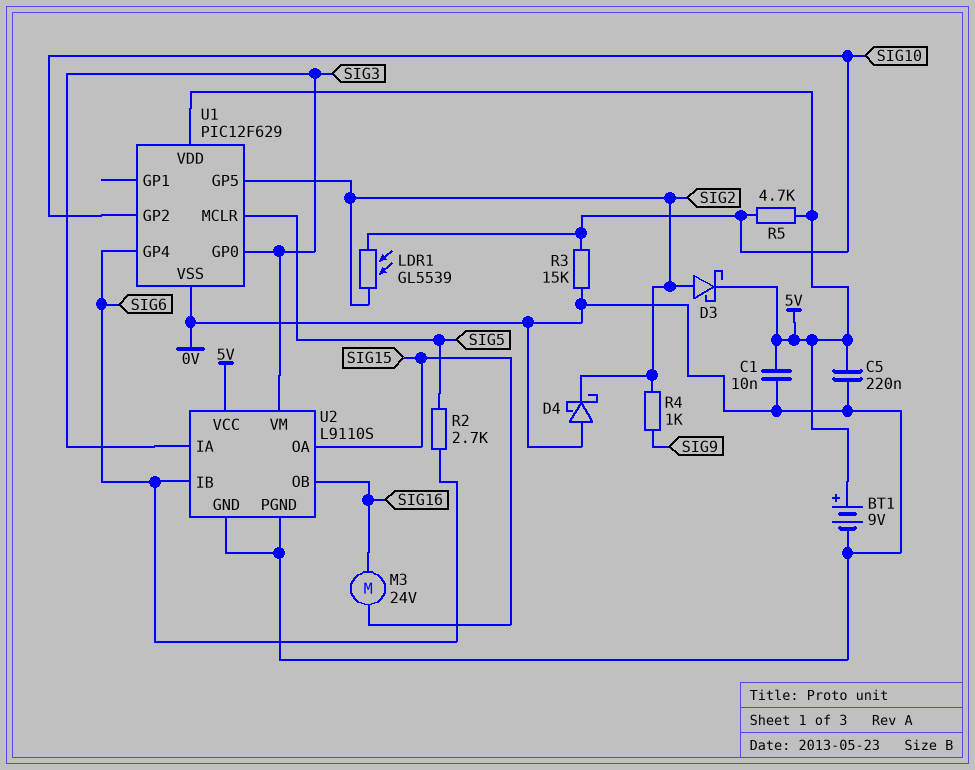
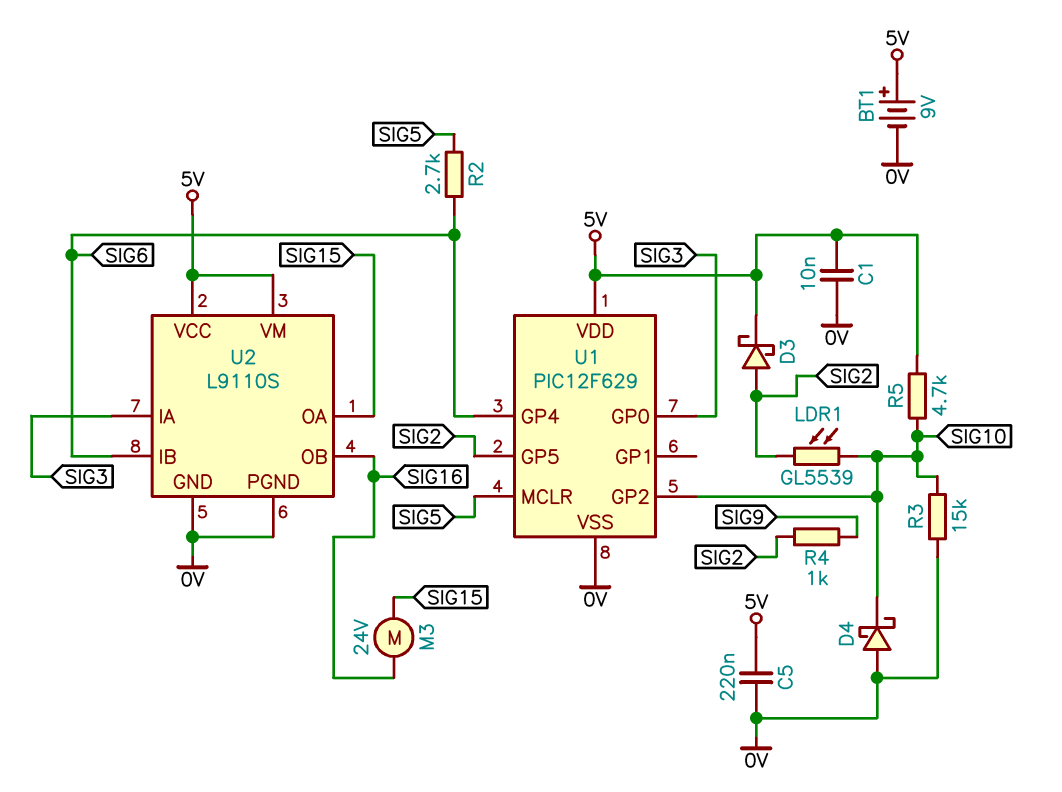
D4: schottky (A 0V, K SIG2) -> schottky (A 0V, K SIG10)
U2 pin VM: SIG3 -> 5V

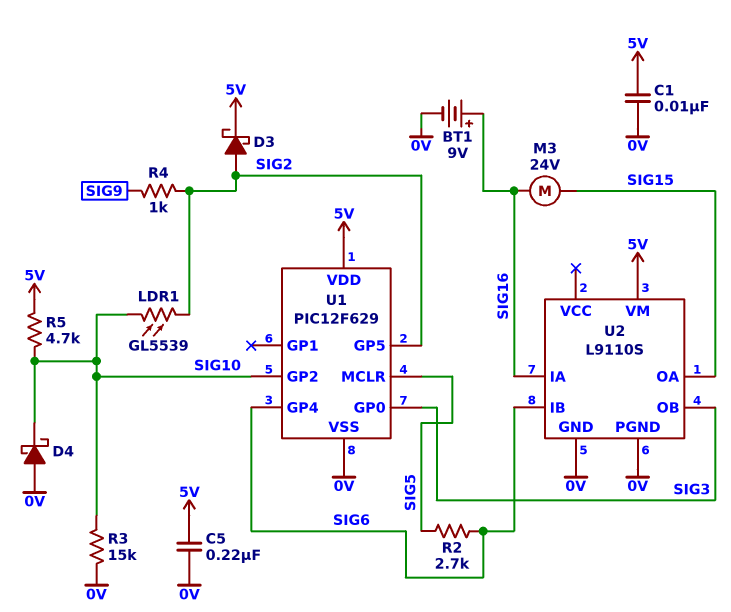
BT1: 9V (plus 5V, minus 0V) -> 9V (plus SIG16, minus 0V)
U2 pin IA: SIG3 -> SIG16
U2 pin OB: SIG16 -> SIG3
U2 pin VCC: 5V -> none

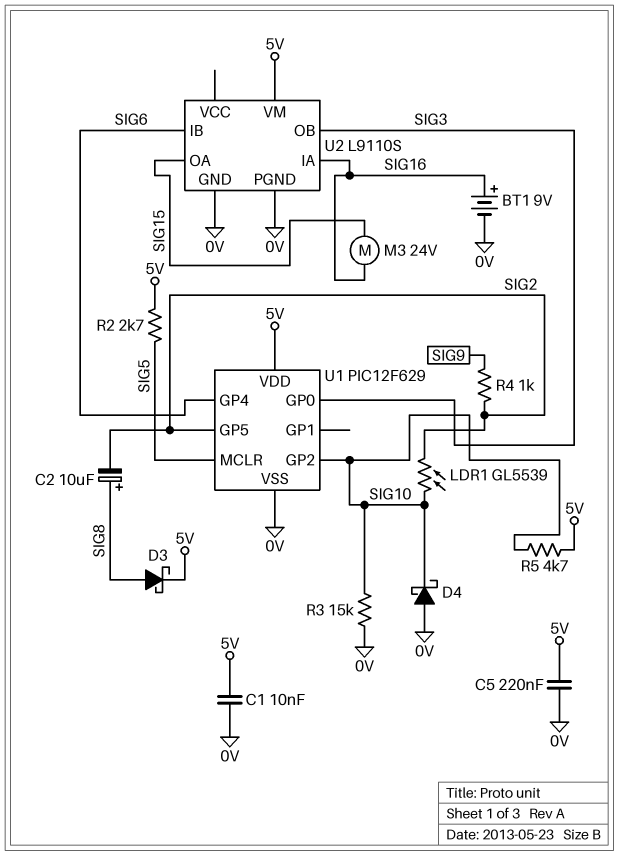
C2: none -> 10uF (plus SIG8, minus SIG2)
D3: schottky (A SIG2, K 5V) -> schottky (A SIG8, K 5V)
R2: 2.7k (SIG5, SIG6) -> 2.7k (5V, SIG5)

